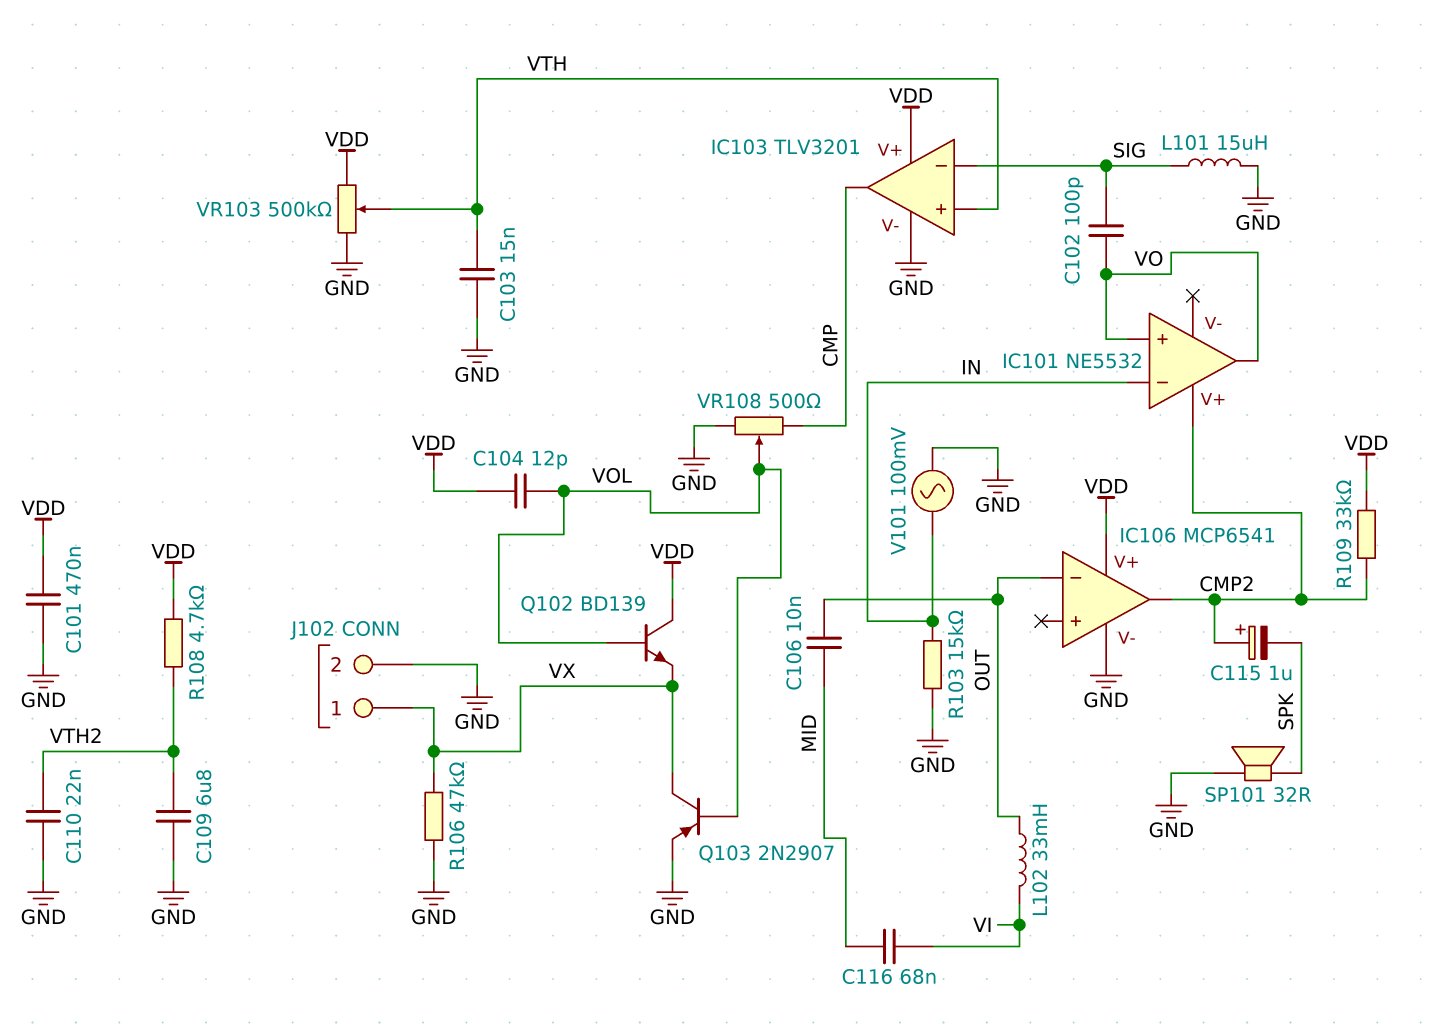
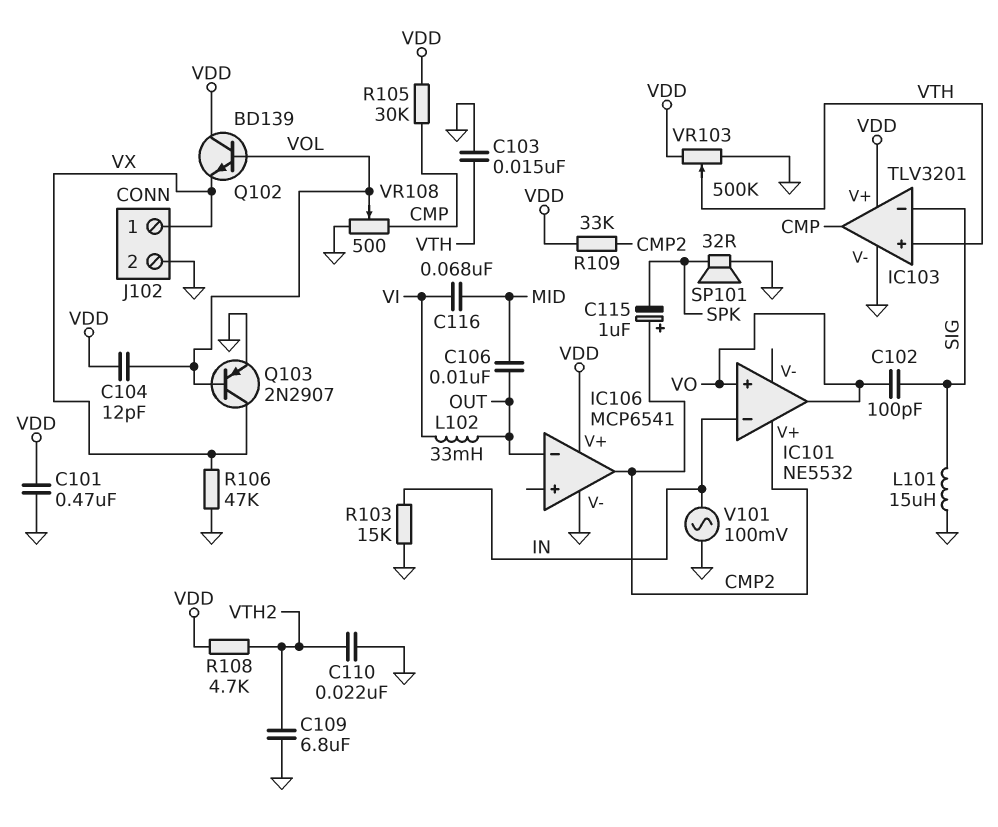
R105: none -> 30k (CMP, VDD)

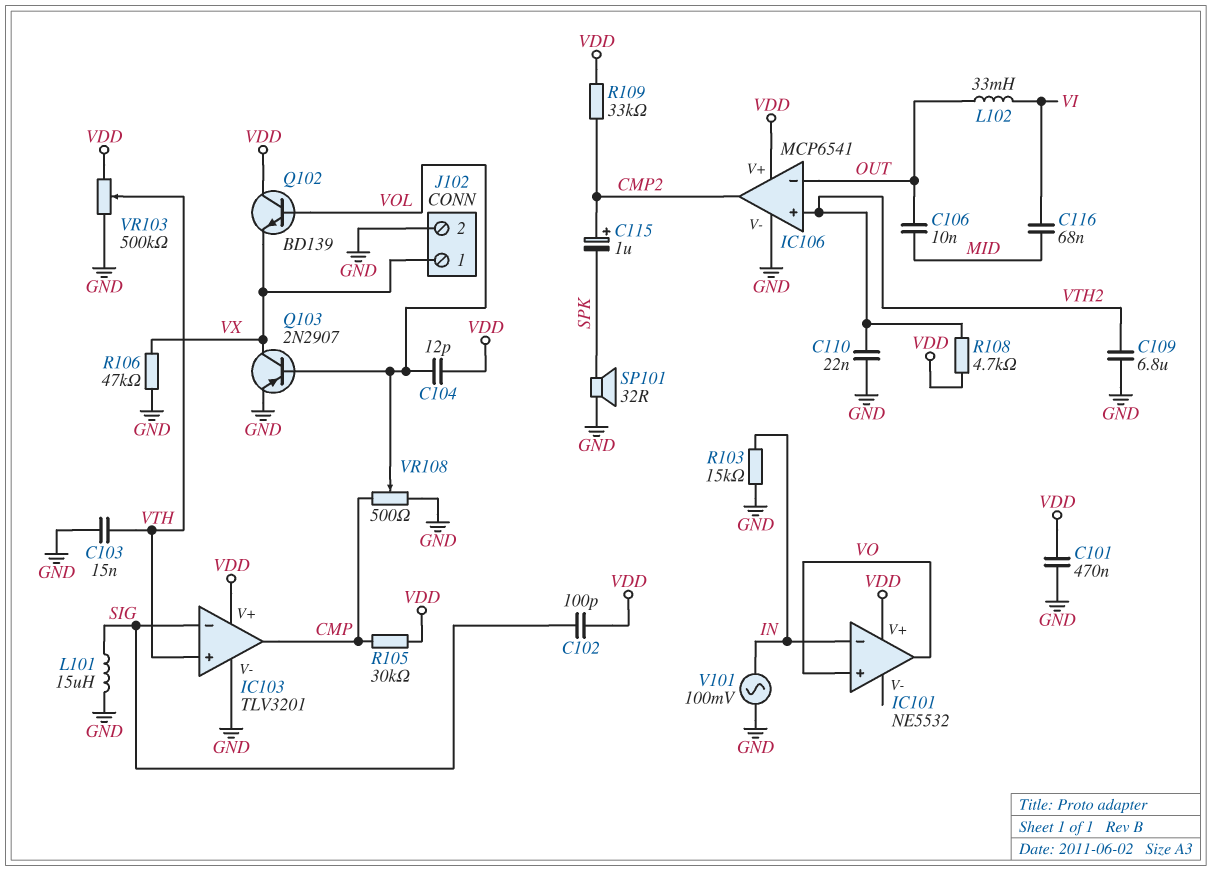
C102: 100pF (SIG, VO) -> 100pF (SIG, VDD)
IC101 pin V+: CMP2 -> VDD
IC106 pin in+: none -> VTH2

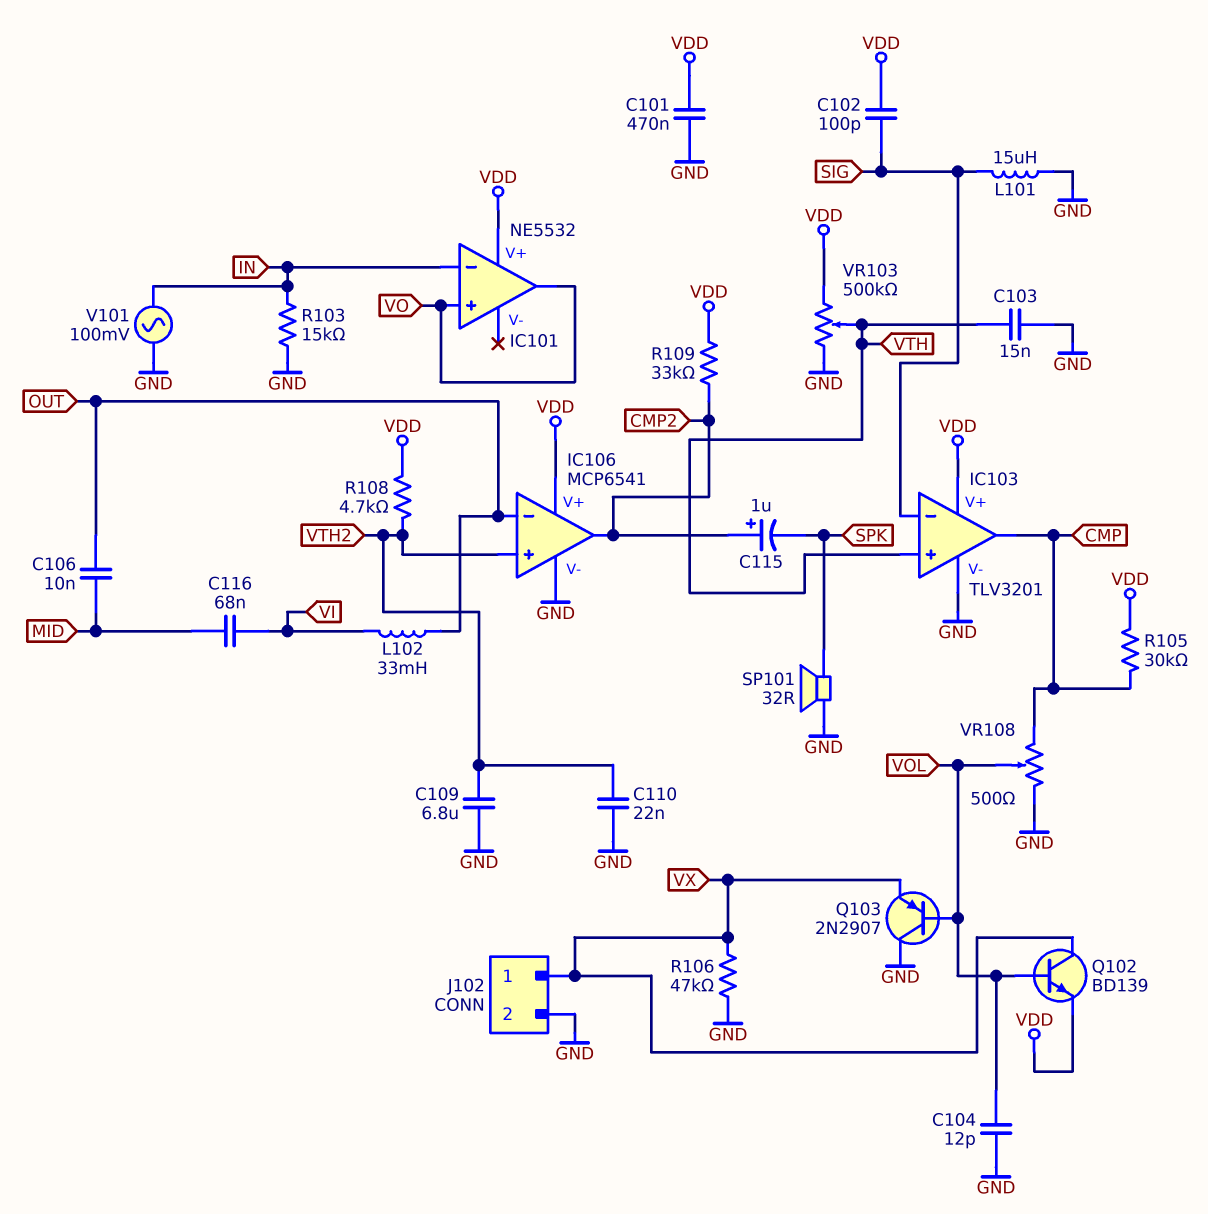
C104: 12pF (VDD, VOL) -> 12pF (GND, VOL)
Q102: NPN BD139 (B VOL, C VDD, E VX) -> NPN BD139 (B VOL, C VX, E VDD)
Q103: PNP 2N2907 (B VOL, C VX, E GND) -> PNP 2N2907 (B VOL, C GND, E VX)

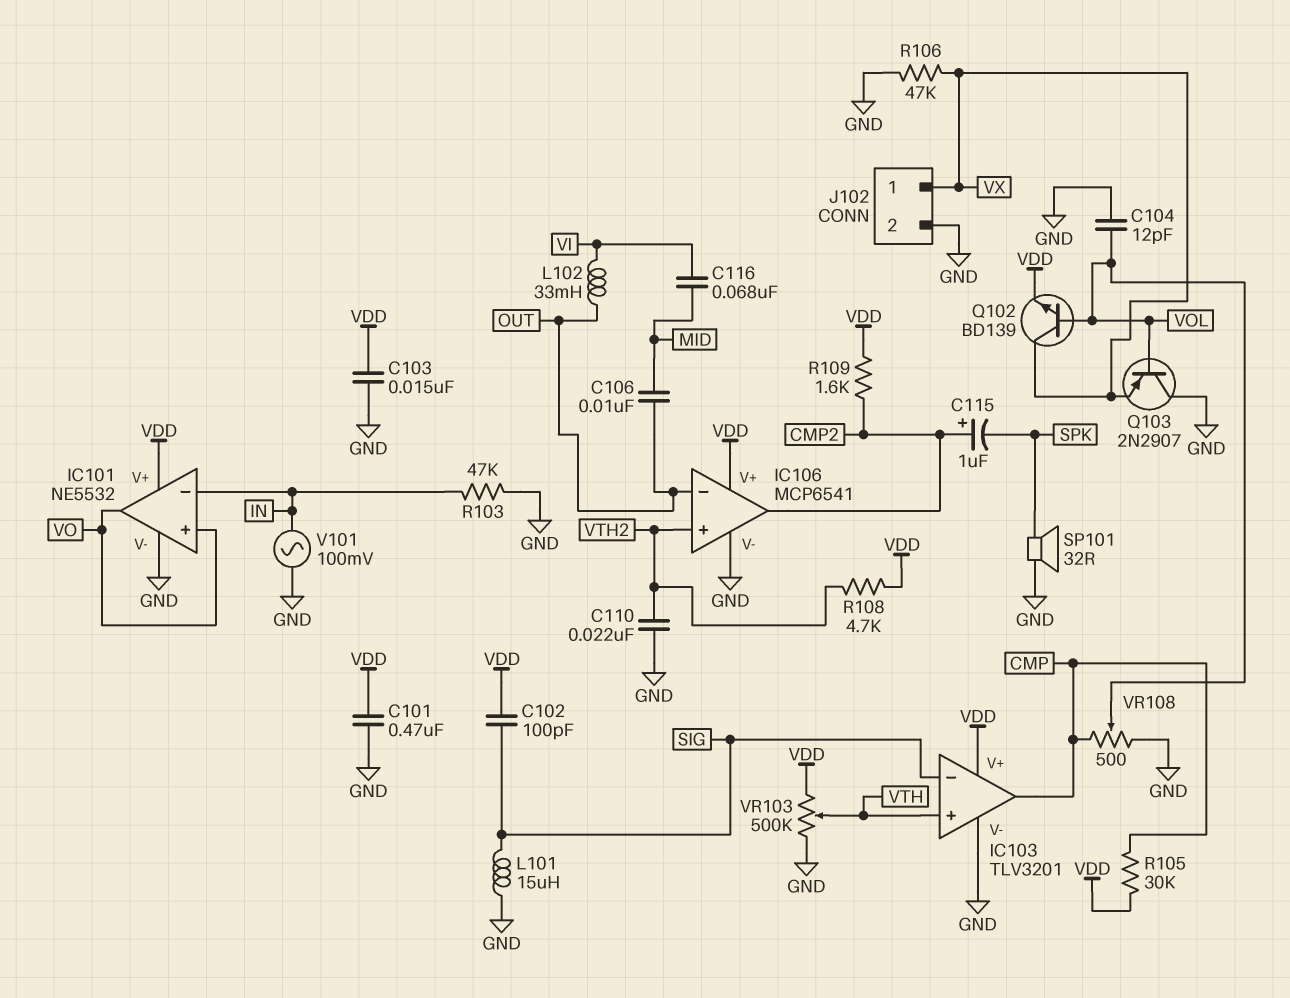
C103: 15nF (GND, VTH) -> 15nF (GND, VDD)
C109: 6.8uF (GND, VTH2) -> none
IC101 pin V-: none -> GND
R103: 15k (GND, IN) -> 47k (GND, IN)
R109: 33k (CMP2, VDD) -> 1.6k (CMP2, VDD)

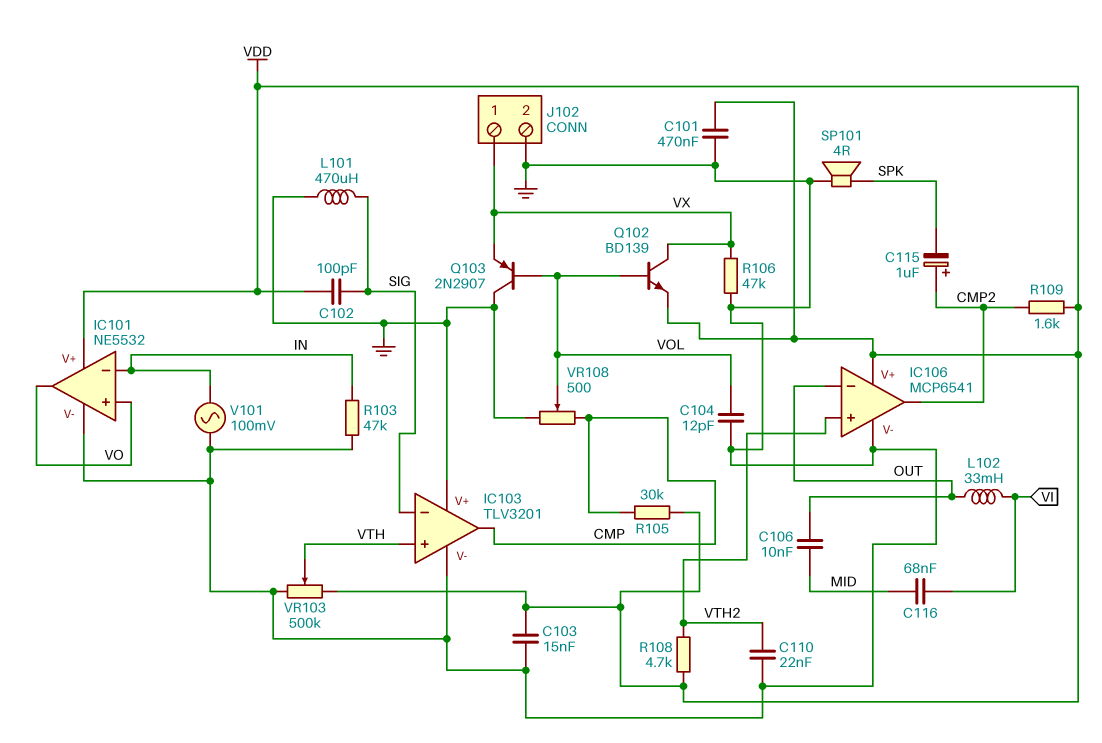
IC103 pin V+: VDD -> GND
L101: 15uH (GND, SIG) -> 470uH (GND, SIG)
SP101: speaker 32R (GND, SPK) -> speaker 4R (GND, SPK)

